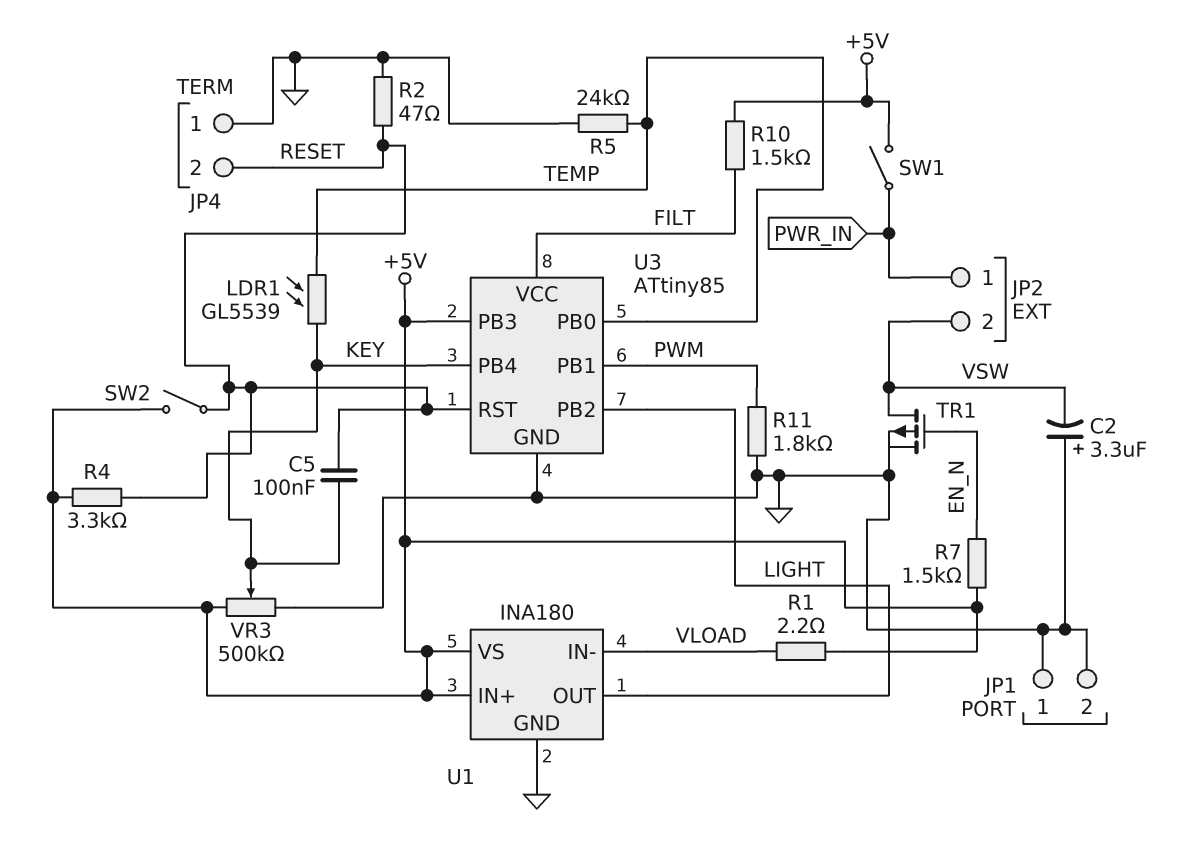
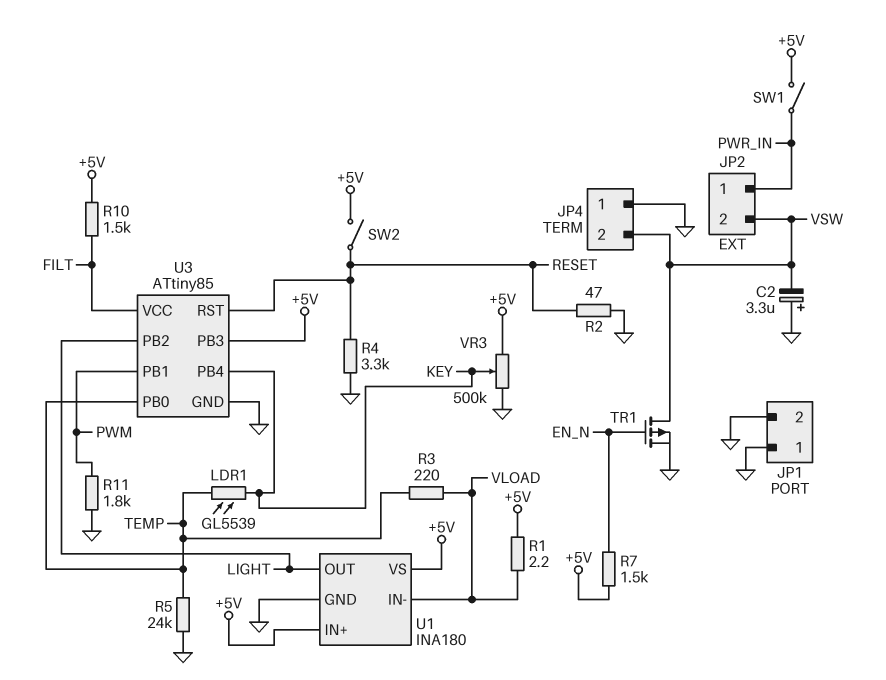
C5: 100nF (KEY, RESET) -> none
JP4 pin 2: RESET -> VSW
R3: none -> 220 (TEMP, VLOAD)
R4: 3.3k (+5V, RESET) -> 3.3k (GND, RESET)

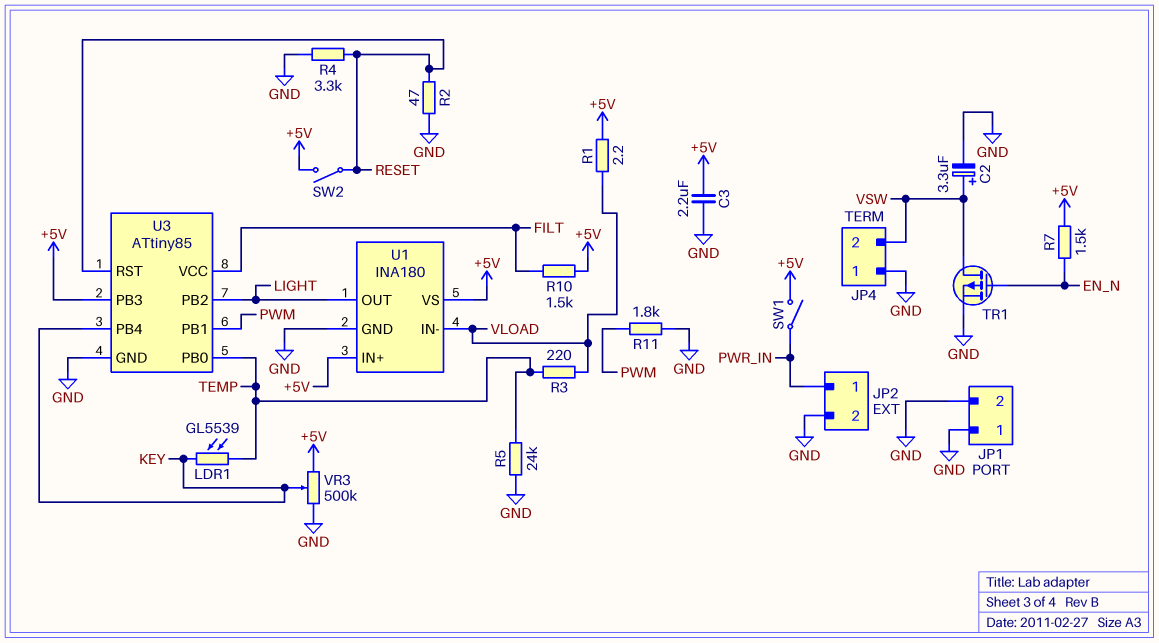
C2: 3.3uF (plus GND, minus VSW) -> 3.3uF (plus VSW, minus GND)
C3: none -> 2.2uF (+5V, GND)
JP2 pin 2: VSW -> GND

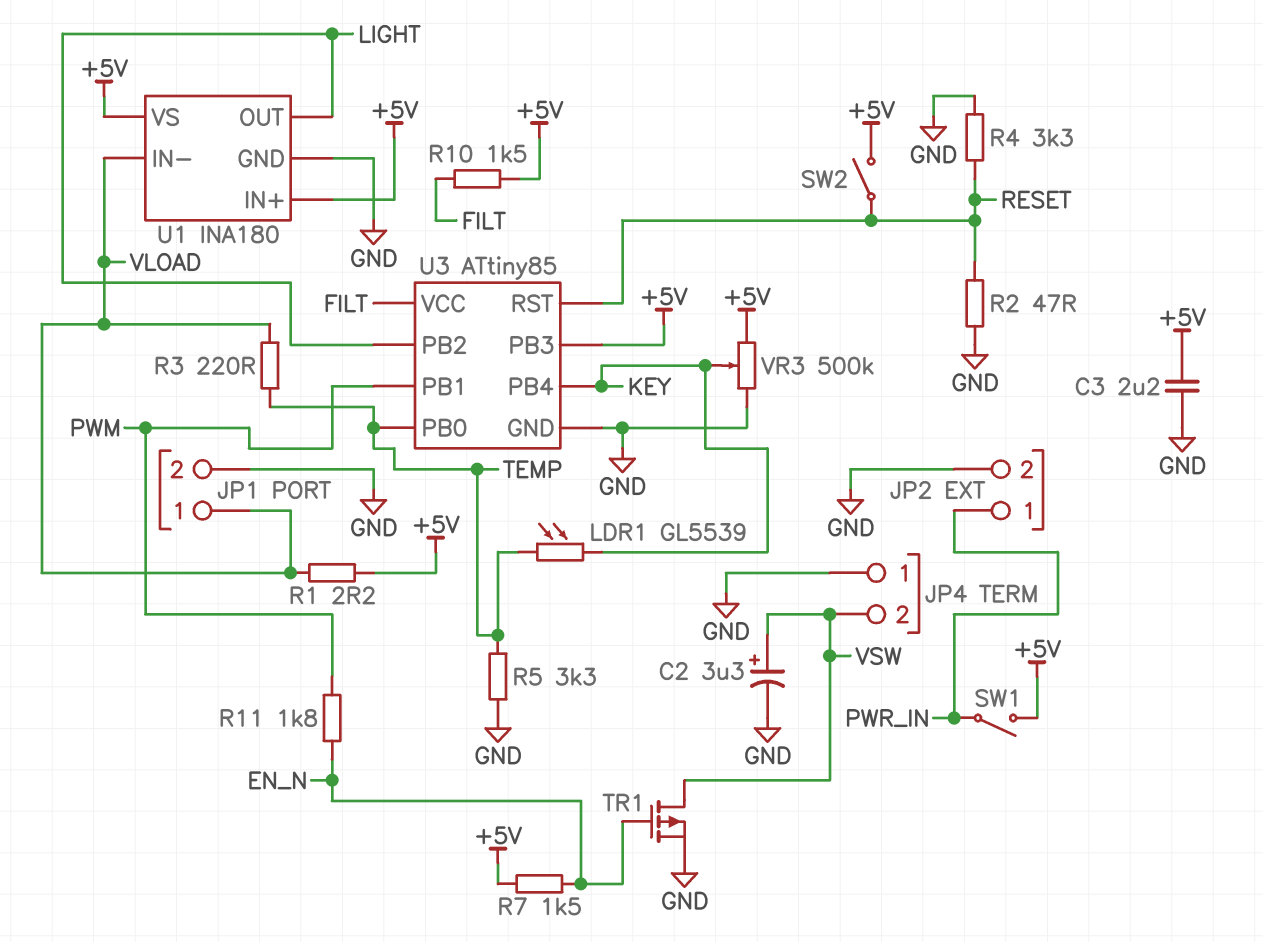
JP1 pin 1: GND -> VLOAD
R5: 24k (GND, TEMP) -> 3.3k (GND, TEMP)
R11: 1.8k (GND, PWM) -> 1.8k (EN_N, PWM)

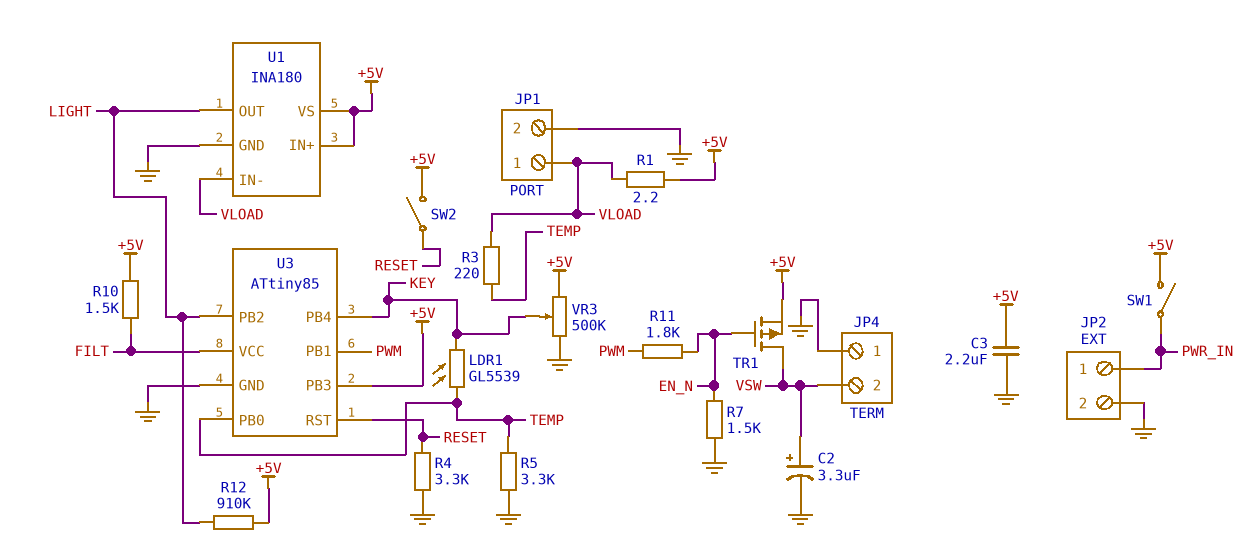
R2: 47 (GND, RESET) -> none
R7: 1.5k (+5V, EN_N) -> 1.5k (EN_N, GND)
R12: none -> 910k (+5V, LIGHT)
TR1: PMOS (G EN_N, D VSW, S GND) -> PMOS (G EN_N, D VSW, S +5V)

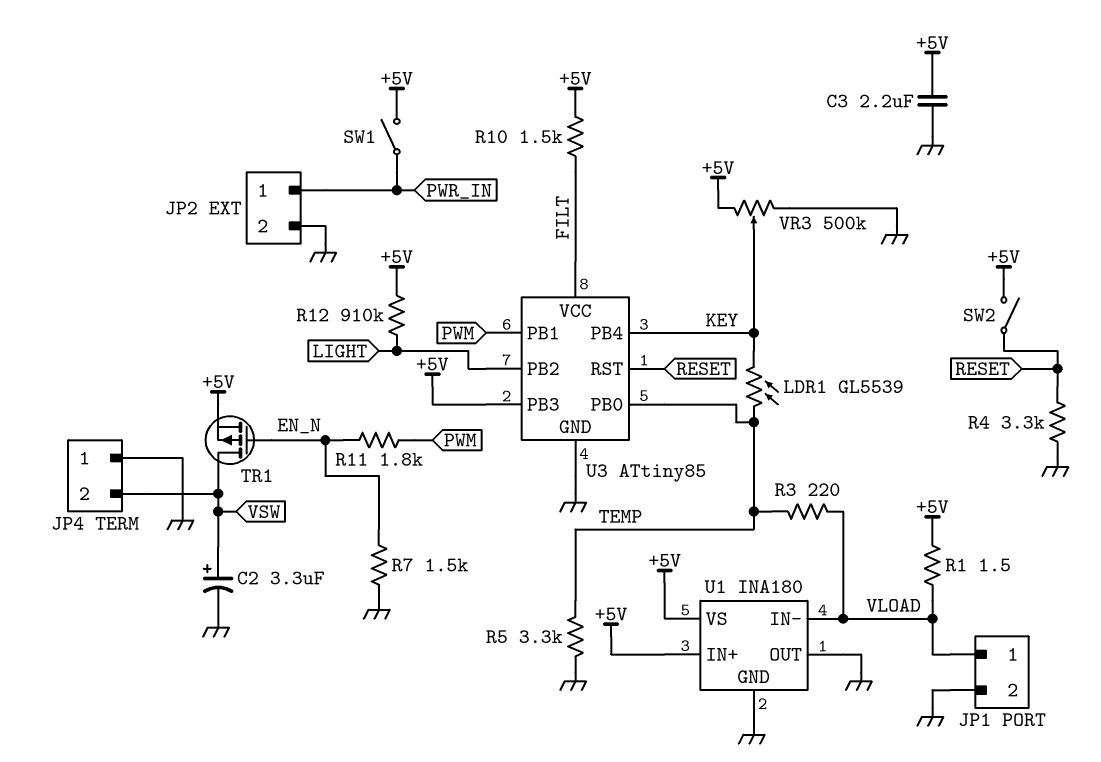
R1: 2.2 (+5V, VLOAD) -> 1.5 (+5V, VLOAD)
U1 pin OUT: LIGHT -> GND

